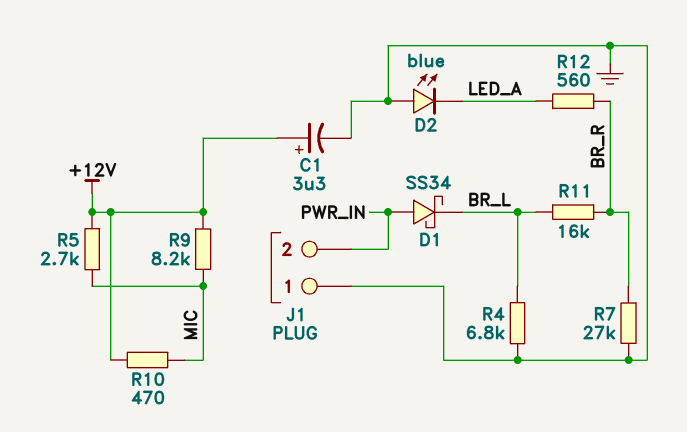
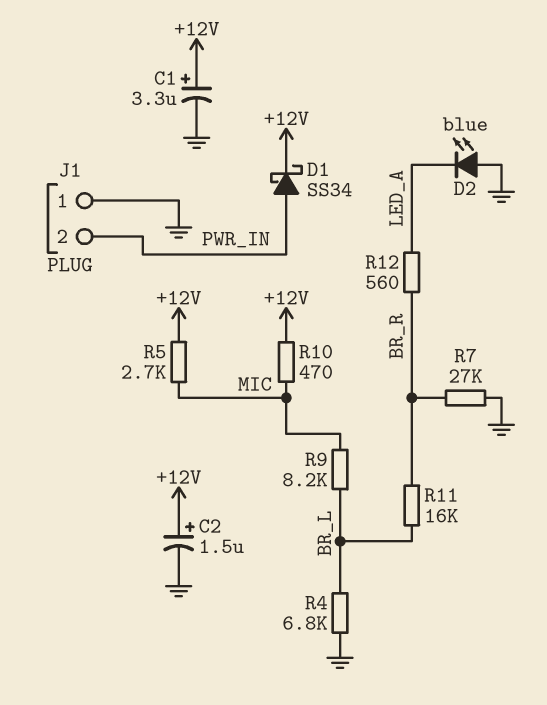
C2: none -> 1.5uF (plus +12V, minus GND)
D1: schottky SS34 (A PWR_IN, K BR_L) -> schottky SS34 (A PWR_IN, K +12V)
R9: 8.2k (+12V, MIC) -> 8.2k (BR_L, MIC)

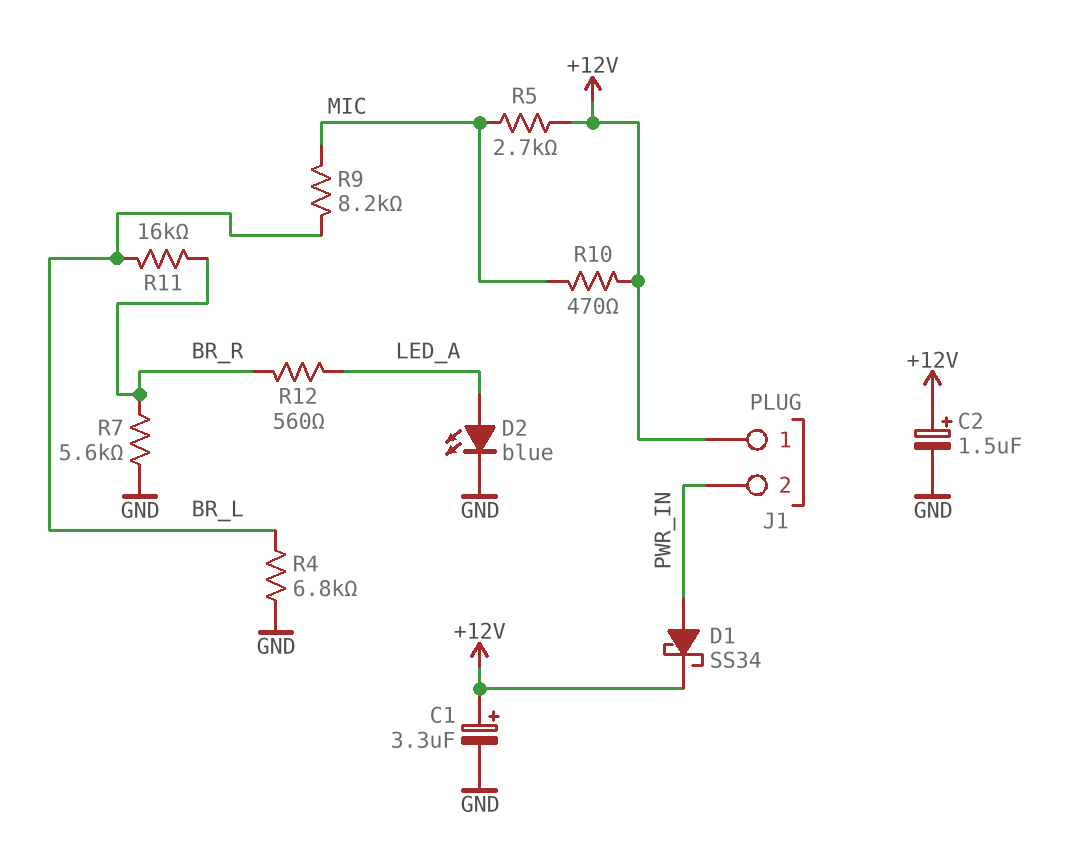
D2: LED blue (A GND, K LED_A) -> LED blue (A LED_A, K GND)
J1 pin 1: GND -> +12V
R7: 27k (BR_R, GND) -> 5.6k (BR_R, GND)

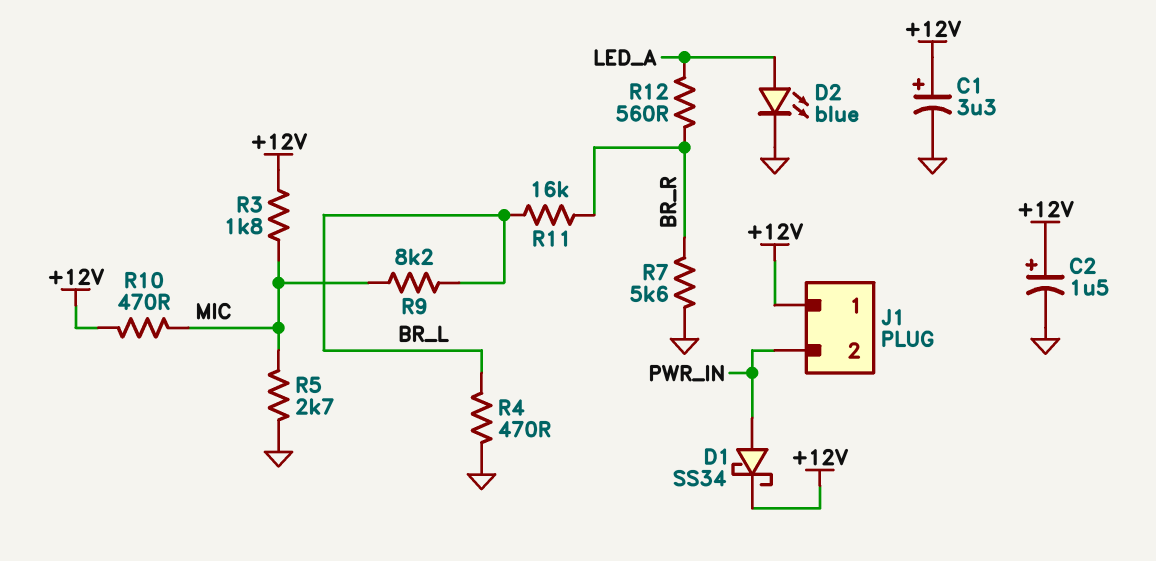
R3: none -> 1.8k (+12V, MIC)
R4: 6.8k (BR_L, GND) -> 470 (BR_L, GND)
R5: 2.7k (+12V, MIC) -> 2.7k (GND, MIC)

